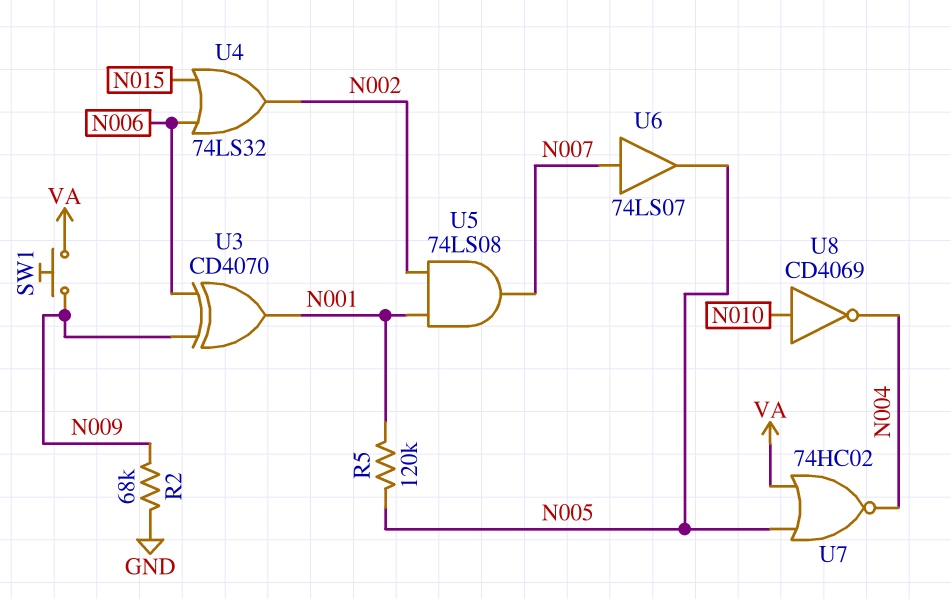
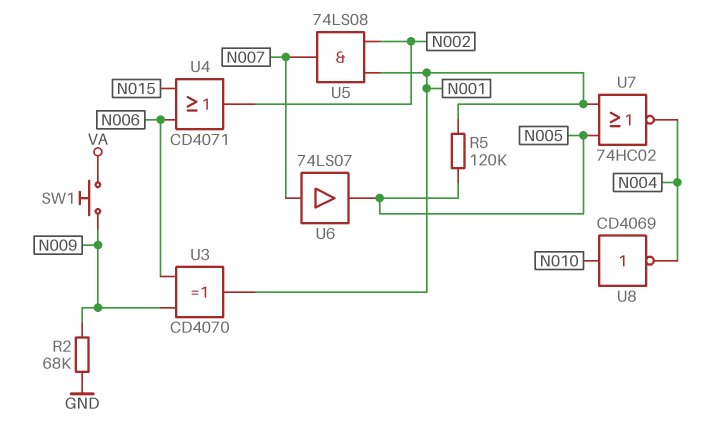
U4: OR 74LS32 (in N006, in N015, out N002) -> OR CD4071 (in N006, in N015, out N002)
U7: NOR 74HC02 (in N005, in VA, out N004) -> NOR 74HC02 (in N001, in N005, out N004)

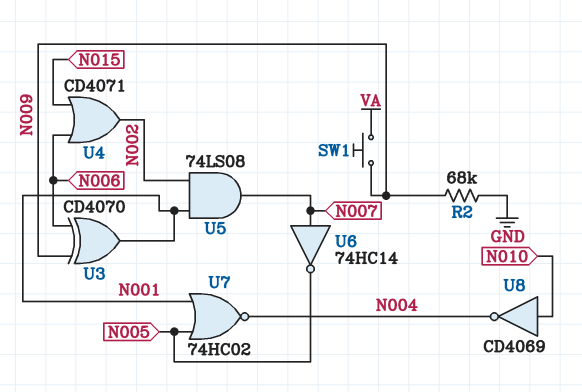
R5: 120k (N001, N005) -> none
U6: buffer 74LS07 (in N007, out N005) -> NOT 74HC14 (in N007, out N005)

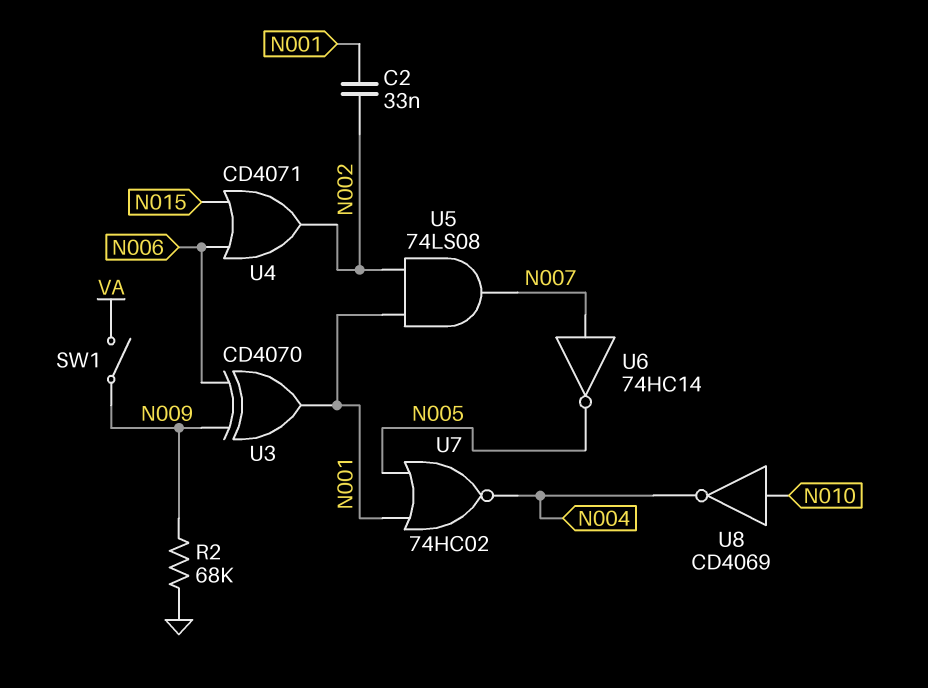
C2: none -> 33nF (N001, N002)
SW1: button (N009, VA) -> switch (N009, VA)

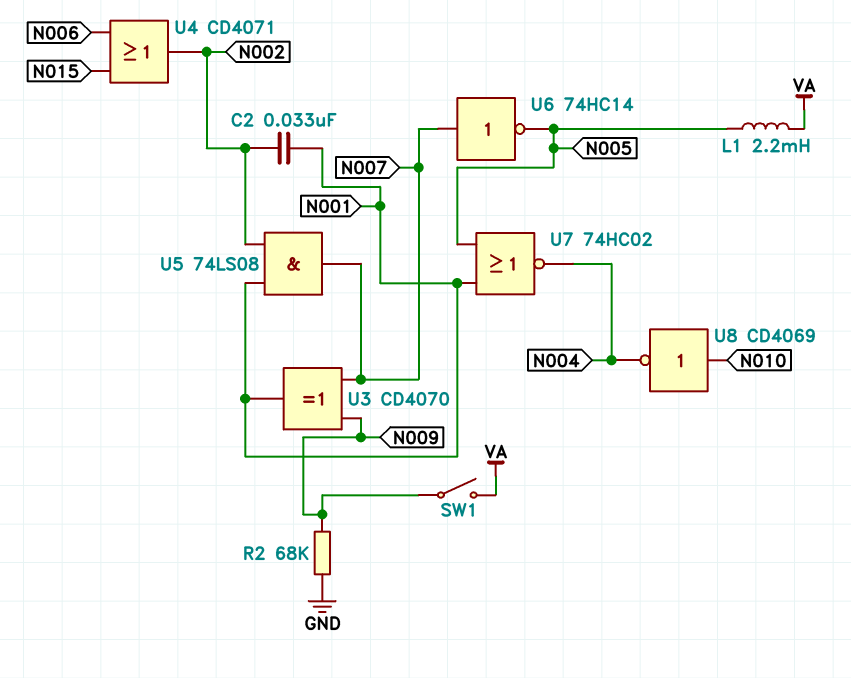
L1: none -> 2.2mH (N005, VA)
U3: XOR CD4070 (in N006, in N009, out N001) -> XOR CD4070 (in N007, in N009, out N001)

